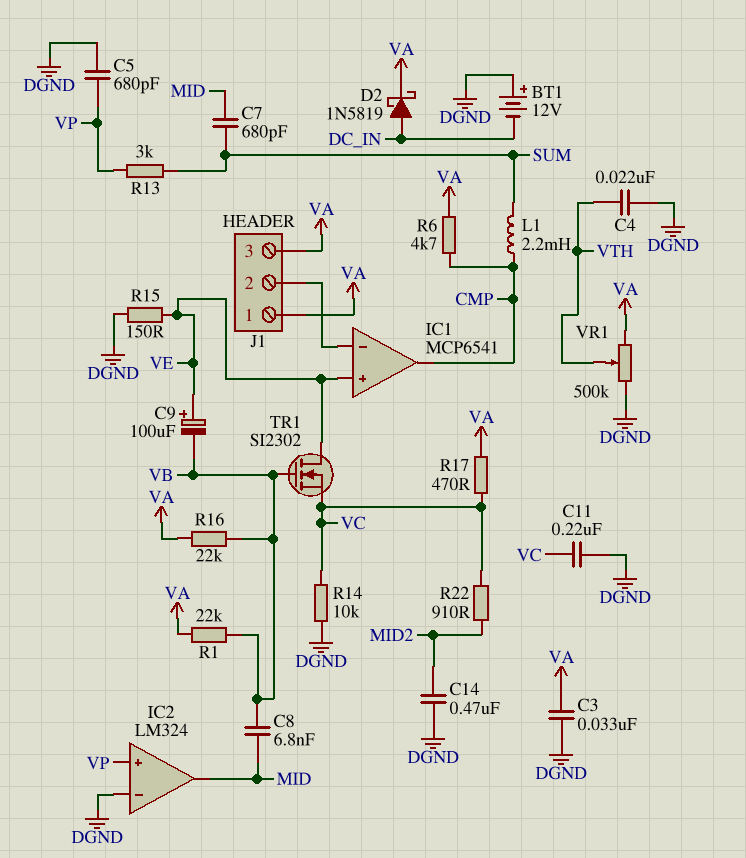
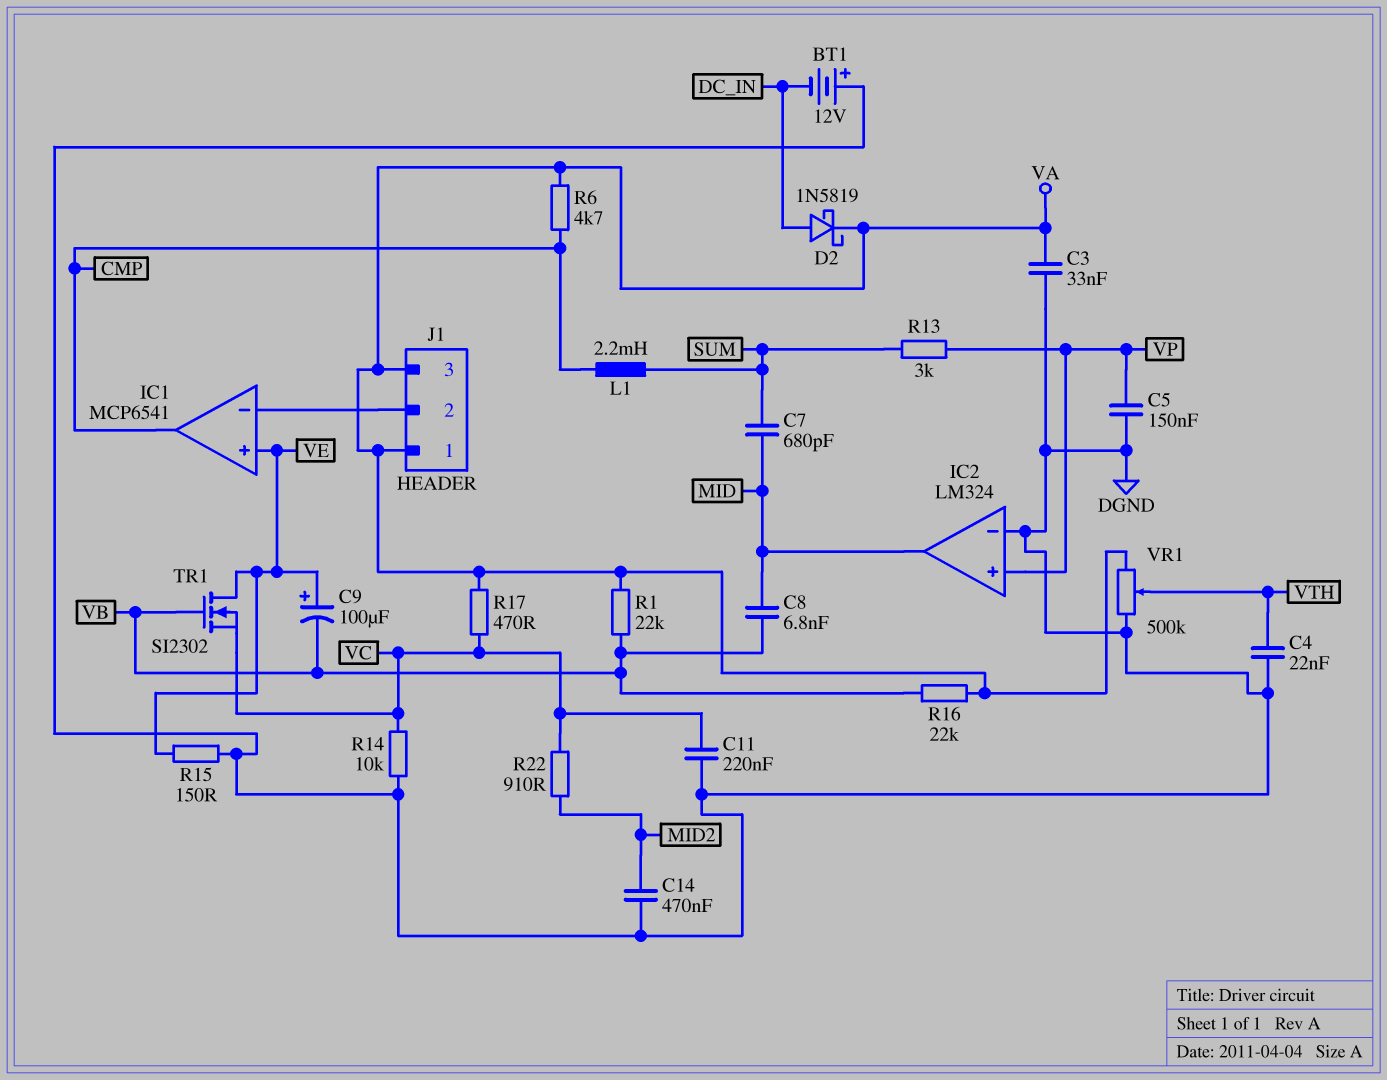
C5: 680pF (DGND, VP) -> 150nF (DGND, VP)

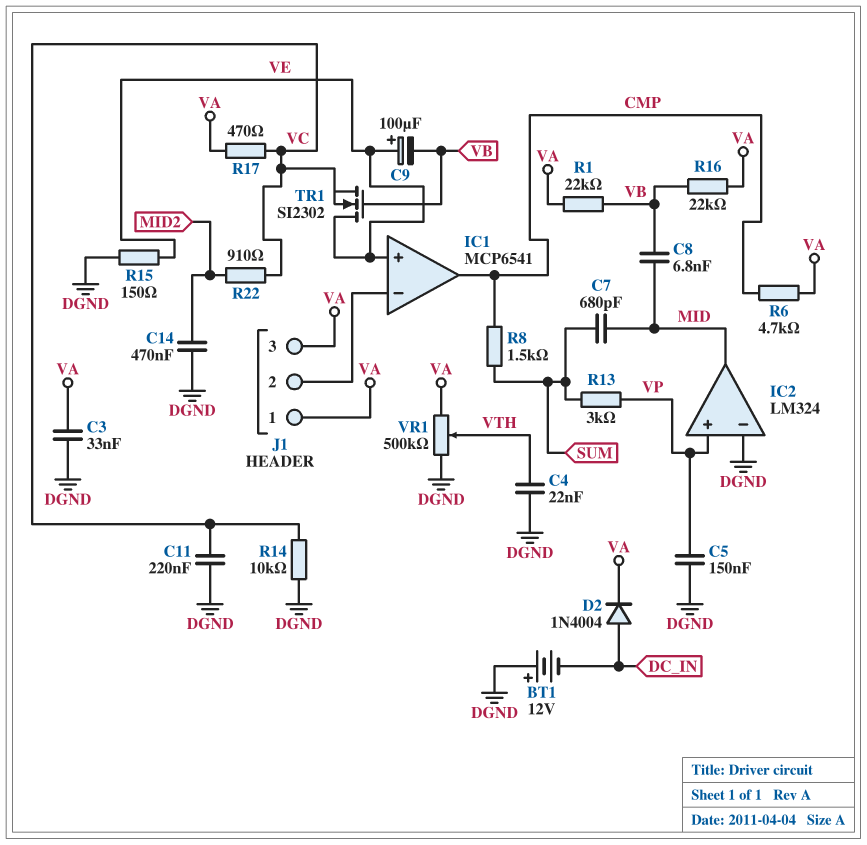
D2: schottky 1N5819 (A DC_IN, K VA) -> diode 1N4004 (A DC_IN, K VA)
L1: 2.2mH (CMP, SUM) -> none
R8: none -> 1.5k (CMP, SUM)

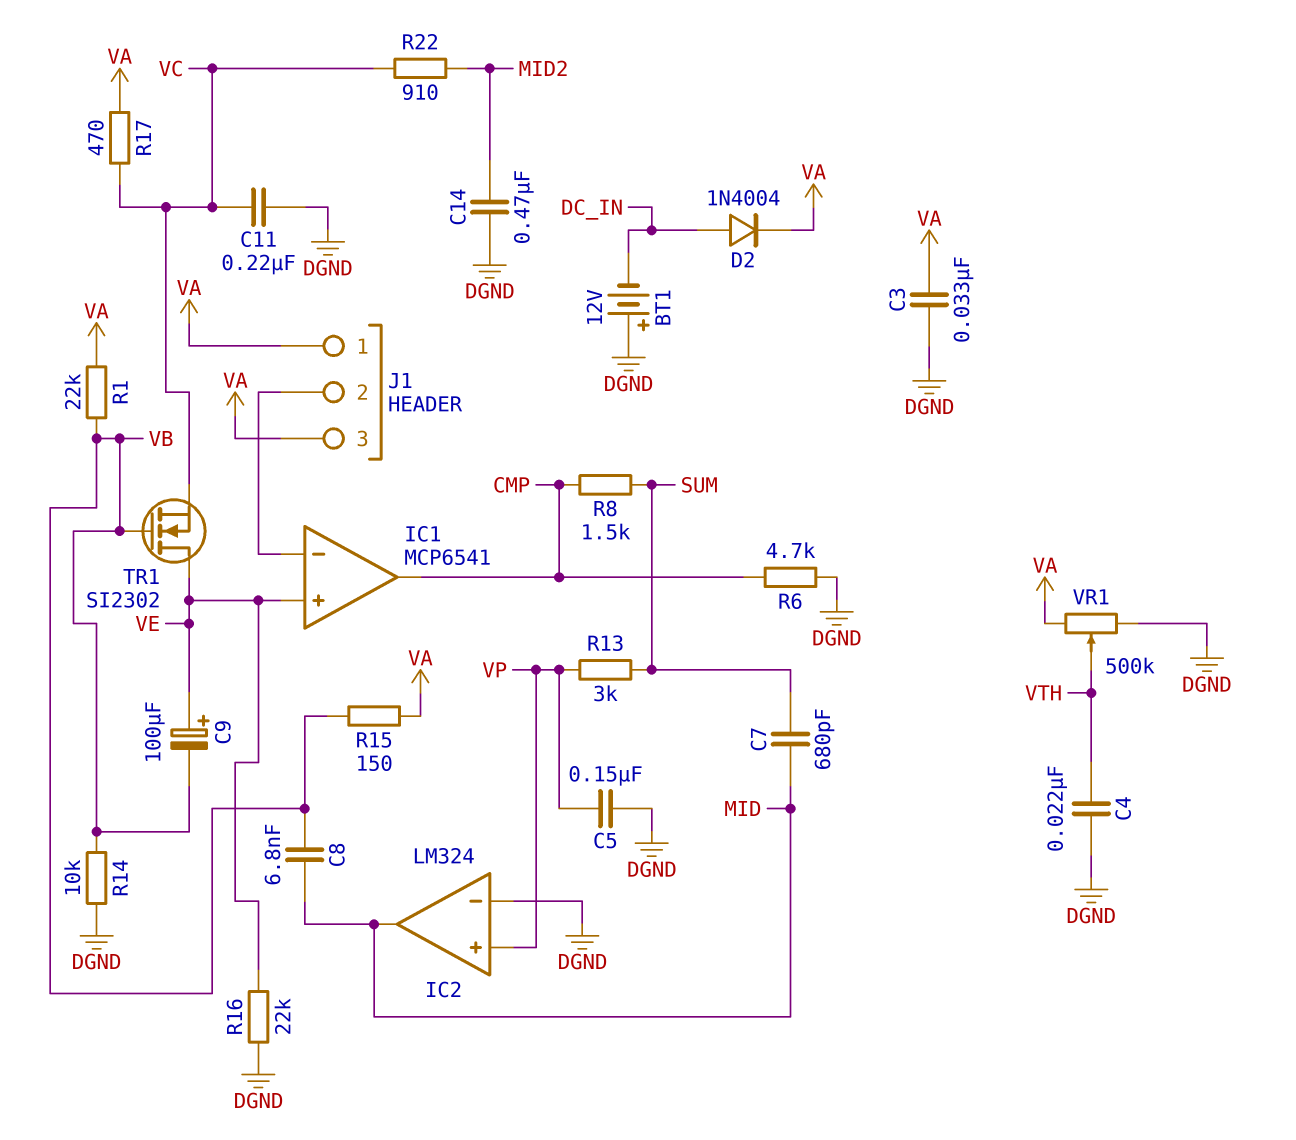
R6: 4.7k (CMP, VA) -> 4.7k (CMP, DGND)
R14: 10k (DGND, VC) -> 10k (DGND, VB)
R15: 150 (DGND, VE) -> 150 (VA, VB)
R16: 22k (VA, VB) -> 22k (DGND, VE)

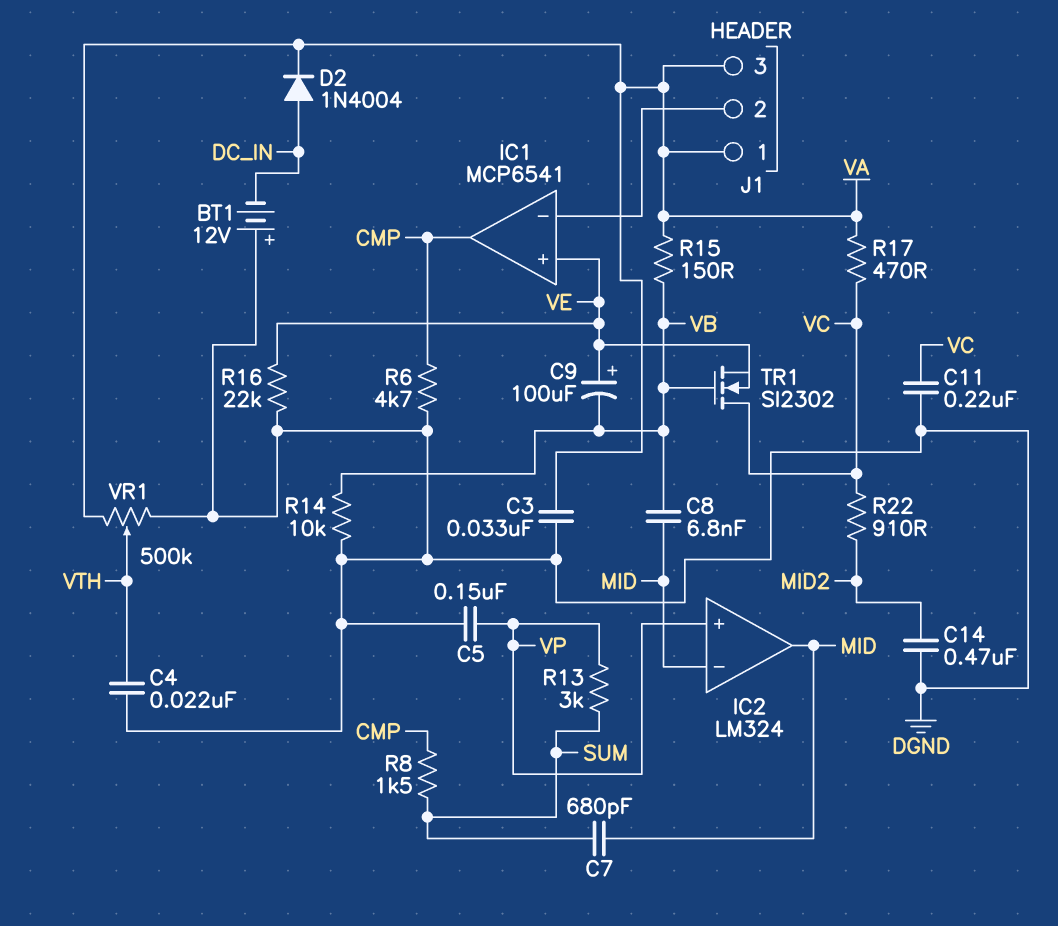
IC2 pin in-: DGND -> MID
R1: 22k (VA, VB) -> none
TR1: NMOS SI2302 (G VB, D VE, S VC) -> NMOS SI2302 (G VB, D VC, S VE)

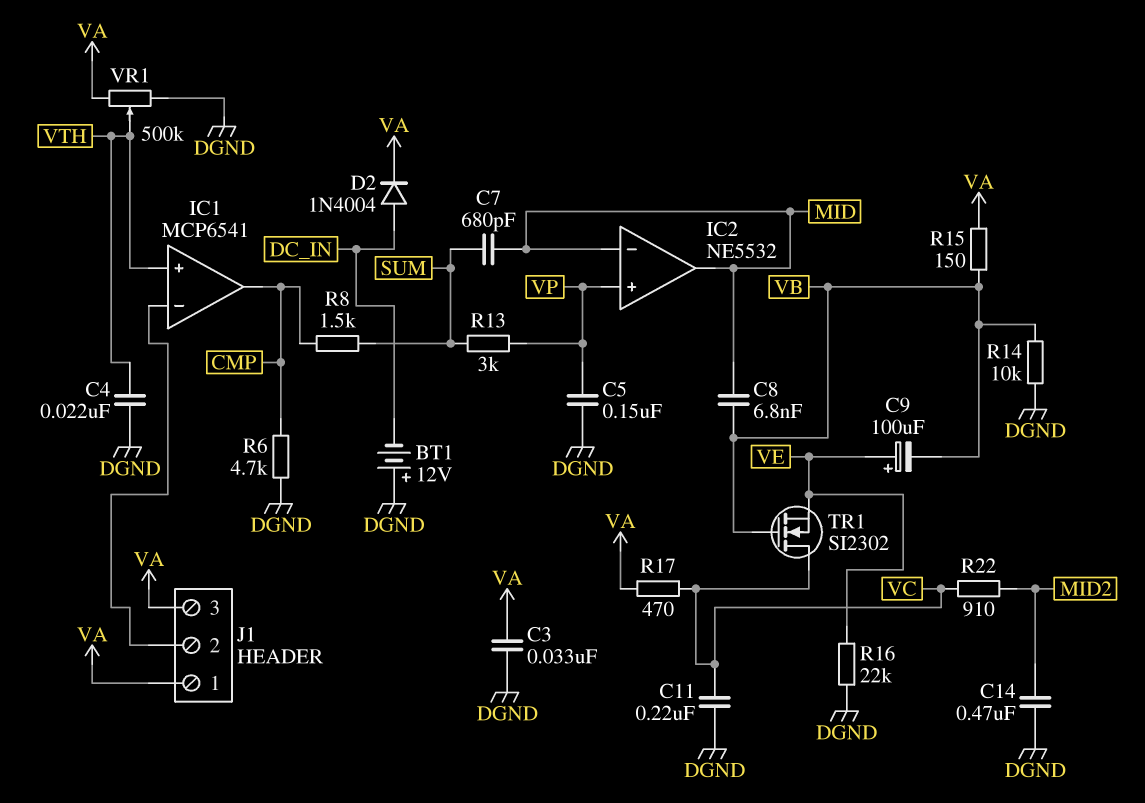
IC1 pin in+: VE -> VTH
IC2: LM324 -> NE5532

